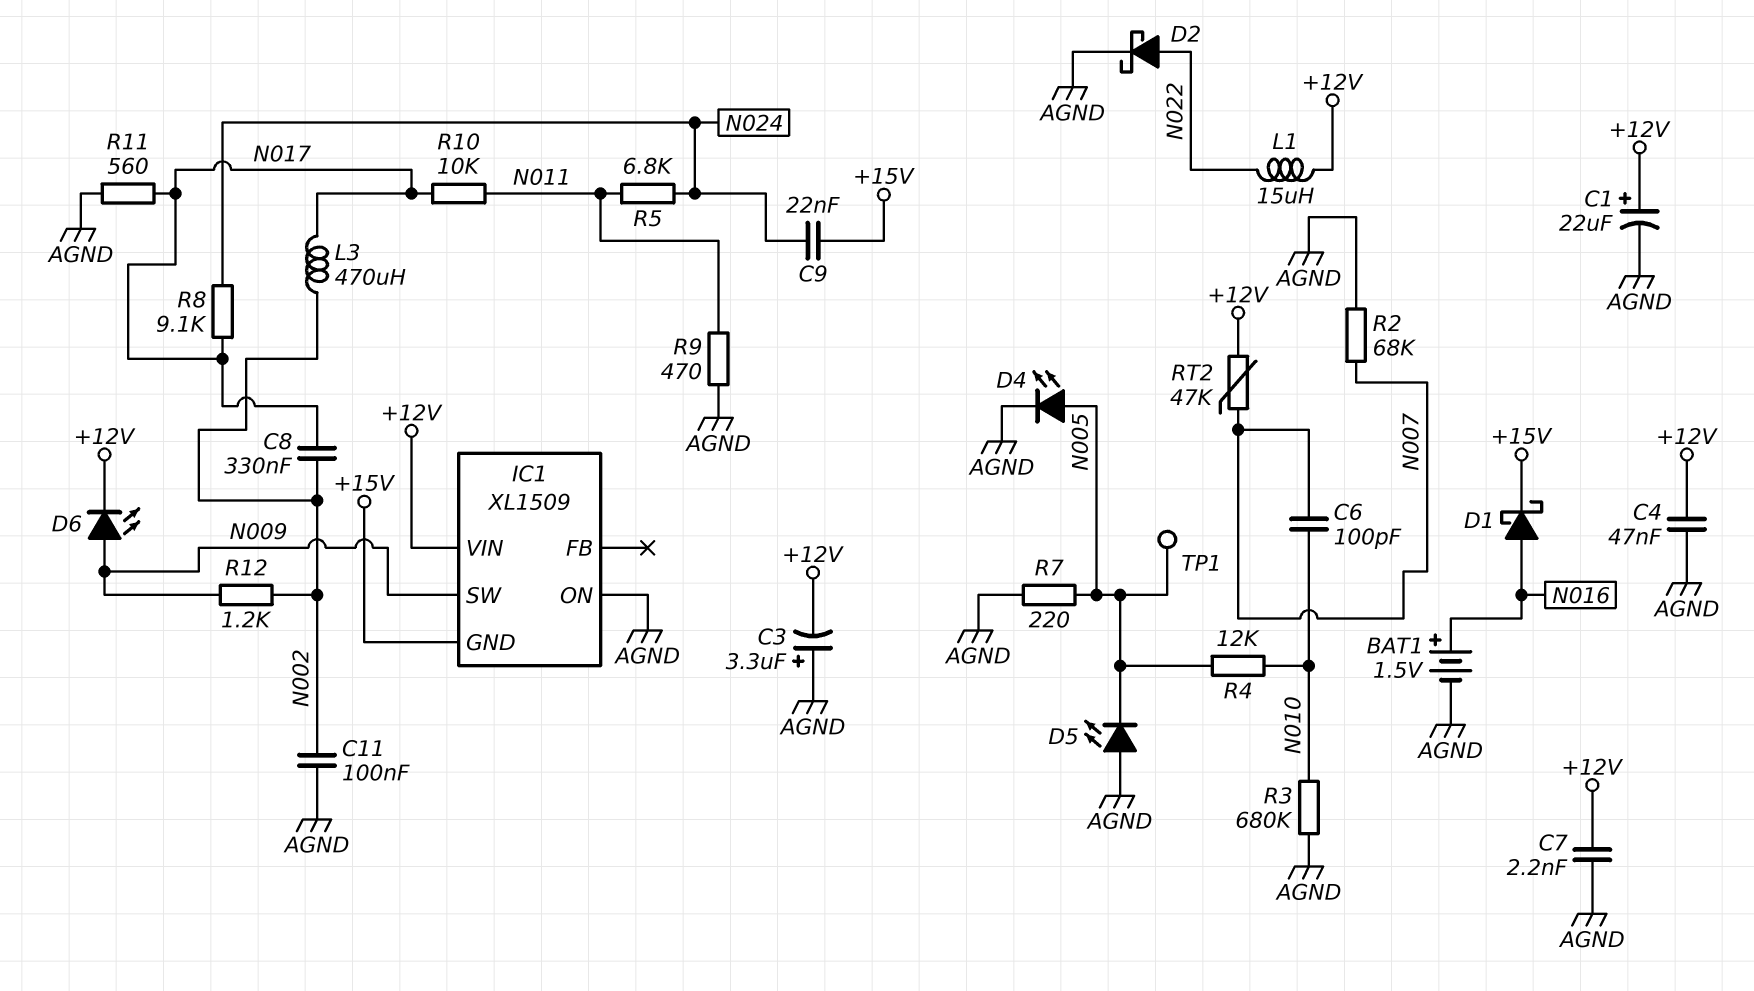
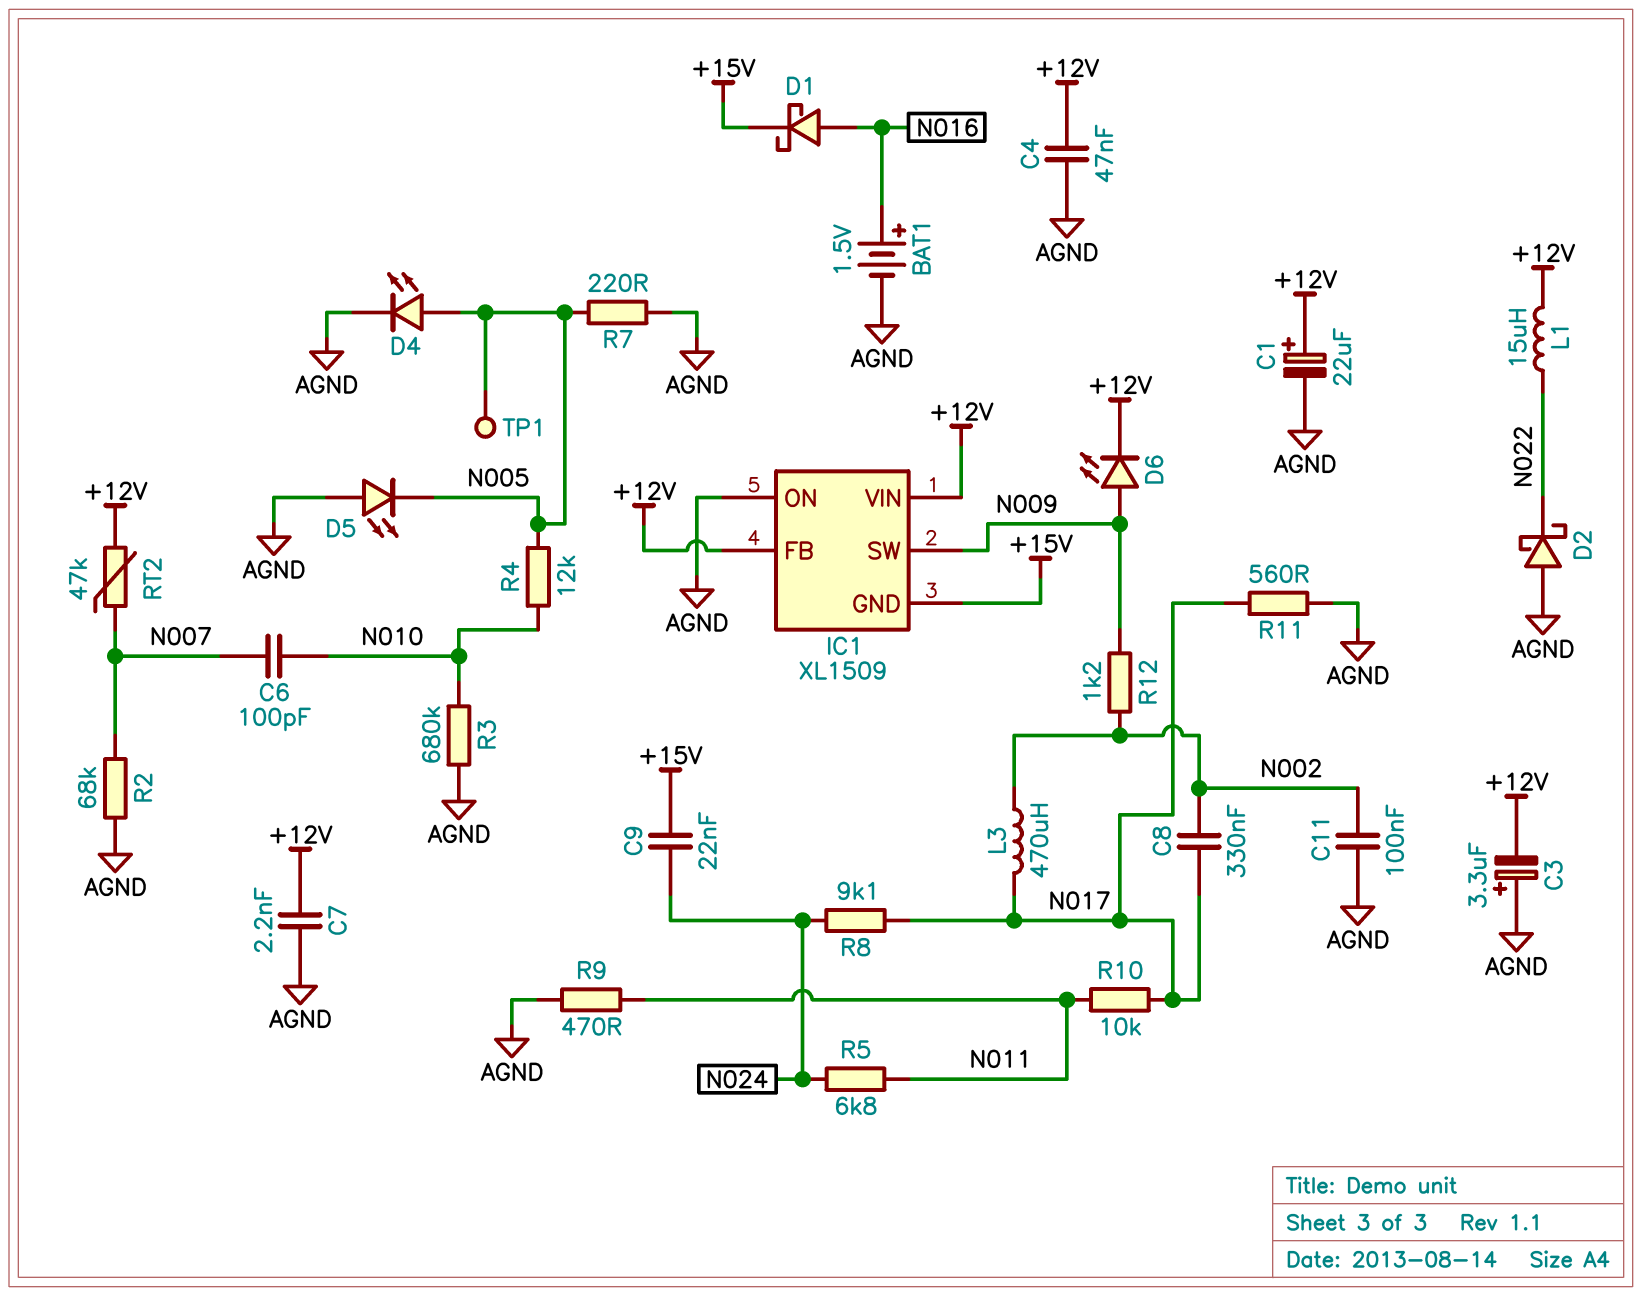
D2: schottky (A N022, K AGND) -> schottky (A AGND, K N022)
IC1 pin FB: none -> +12V

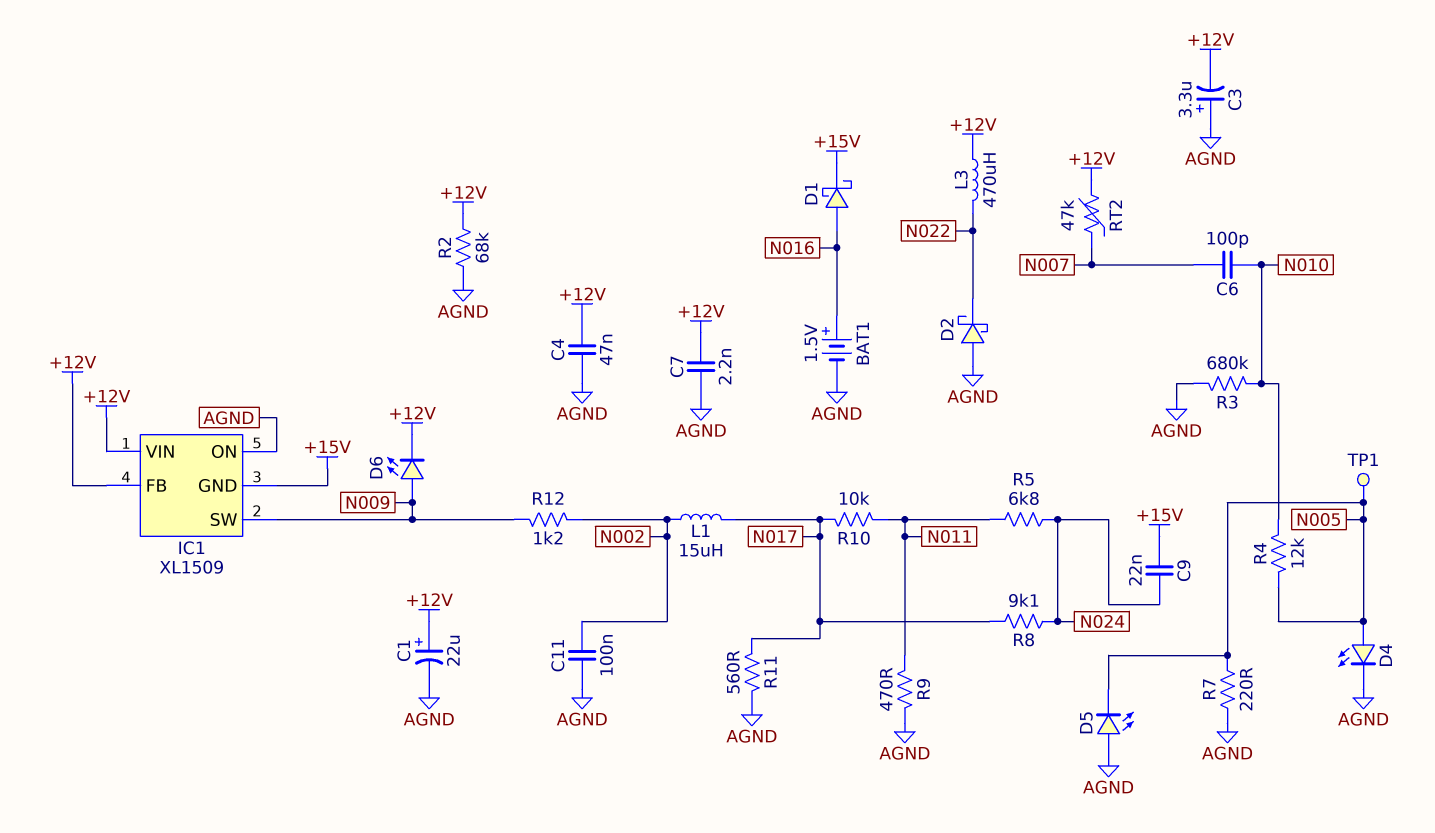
C8: 330nF (N002, N017) -> none
L1: 15uH (+12V, N022) -> 15uH (N002, N017)
L3: 470uH (N002, N017) -> 470uH (+12V, N022)
R2: 68k (AGND, N007) -> 68k (+12V, AGND)

